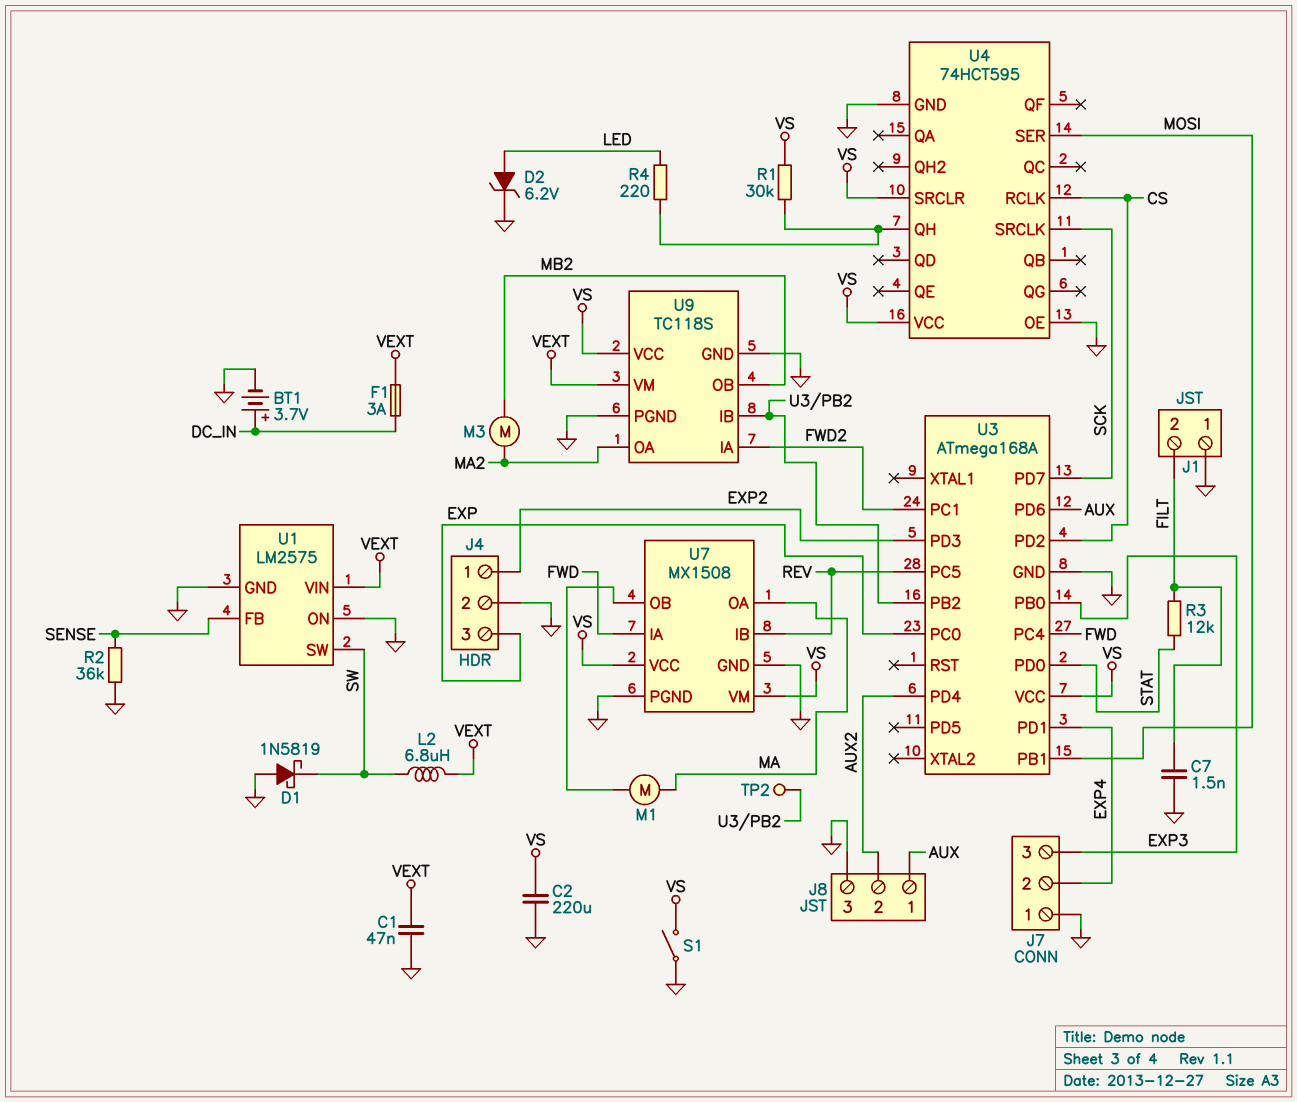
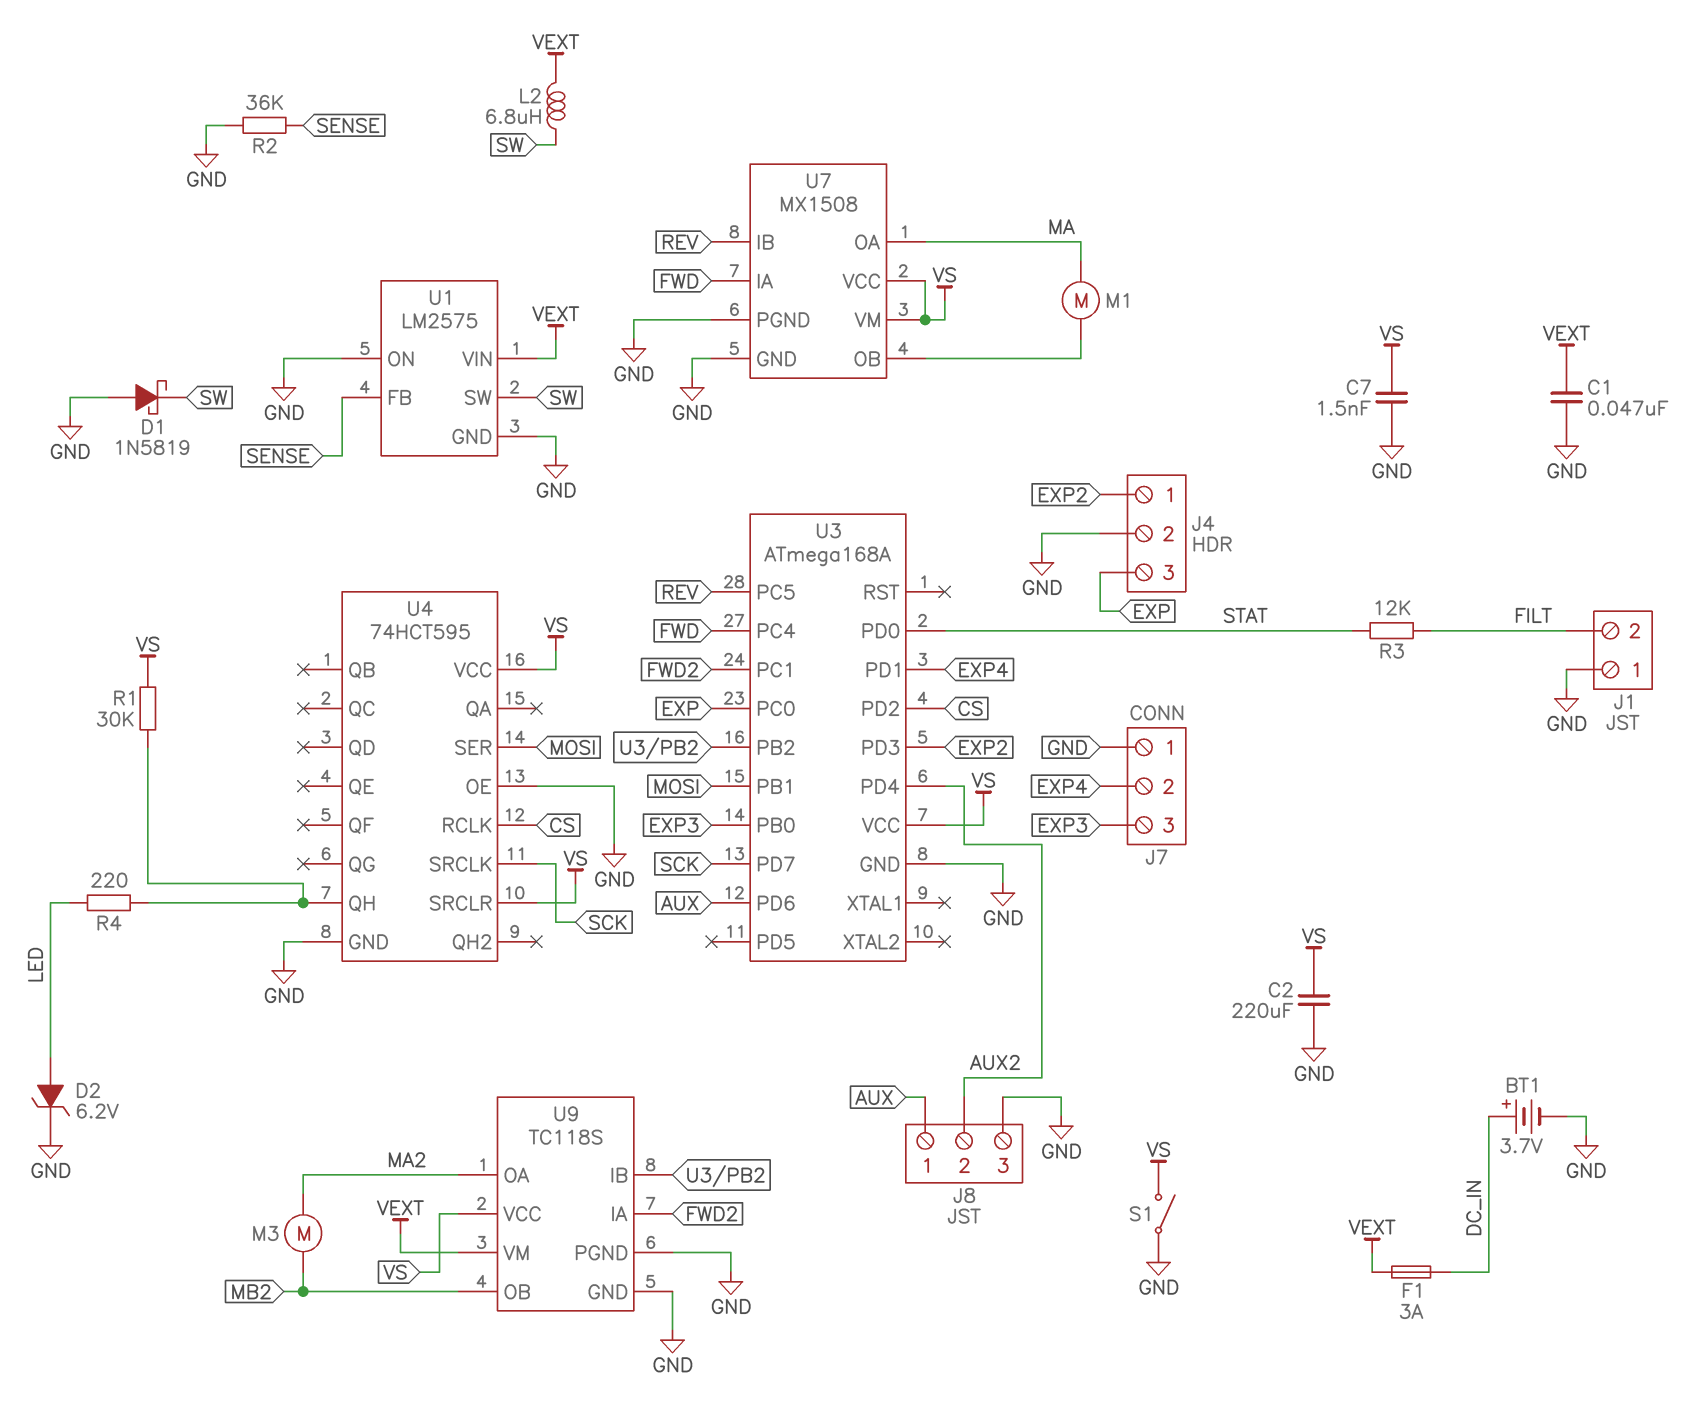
C7: 1.5nF (FILT, GND) -> 1.5nF (GND, VS)
TP2: test point (U3/PB2) -> none

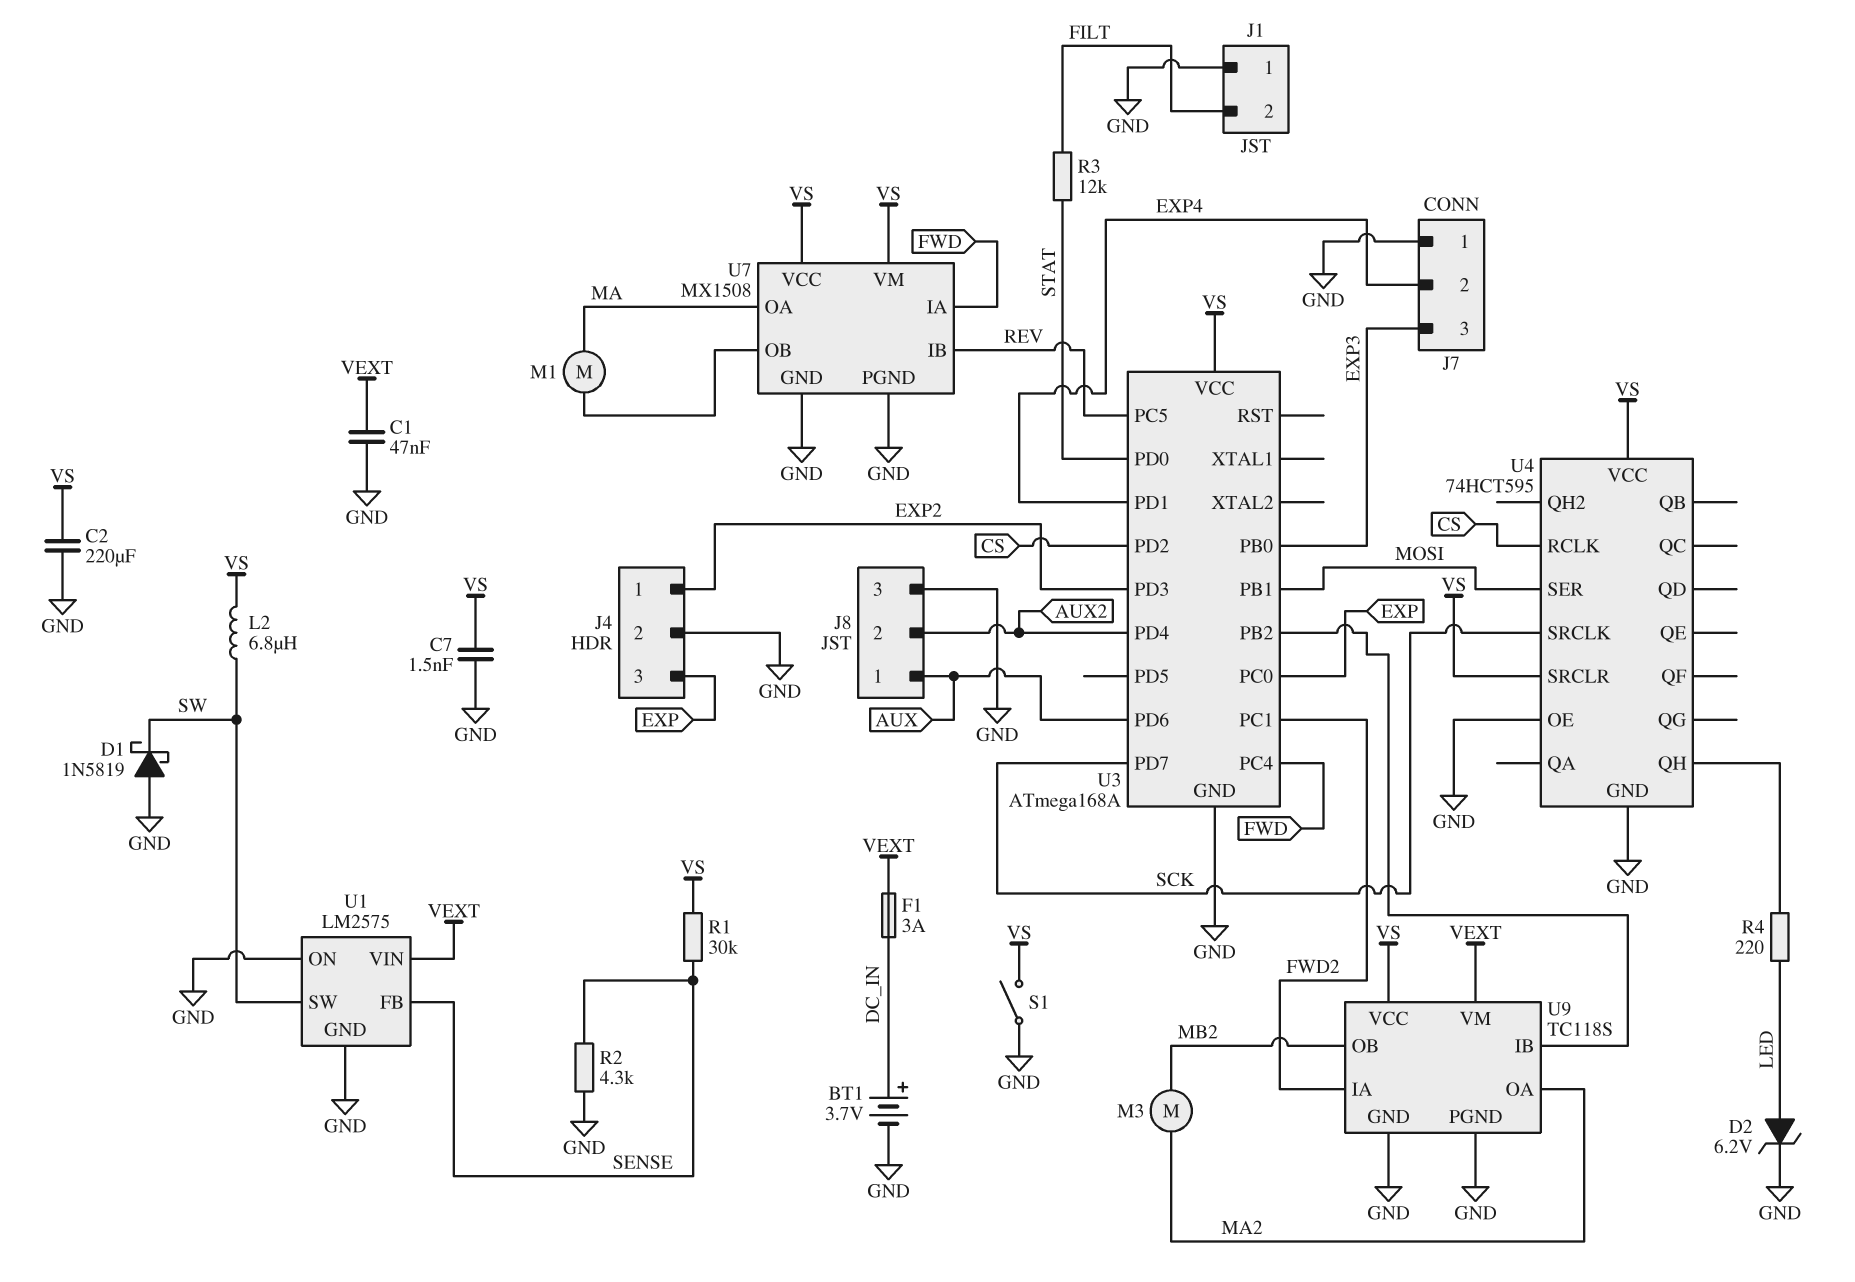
L2: 6.8uH (SW, VEXT) -> 6.8uH (SW, VS)
R1: 30k (U4/QH, VS) -> 30k (SENSE, VS)
R2: 36k (GND, SENSE) -> 4.3k (GND, SENSE)

